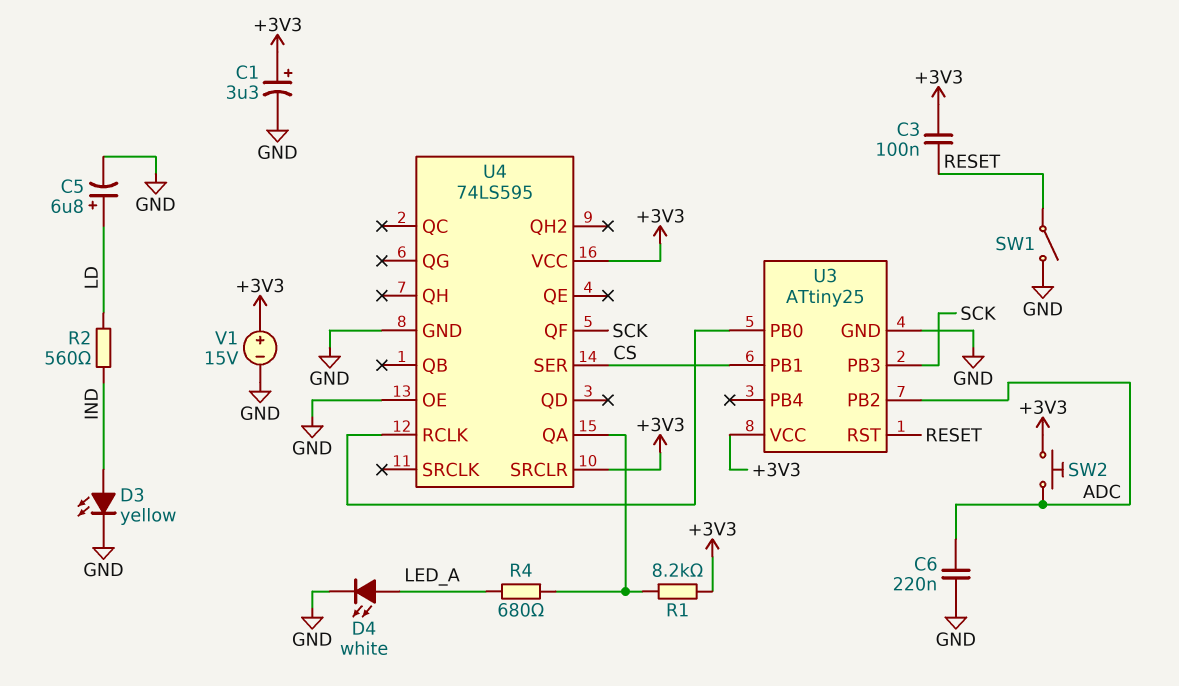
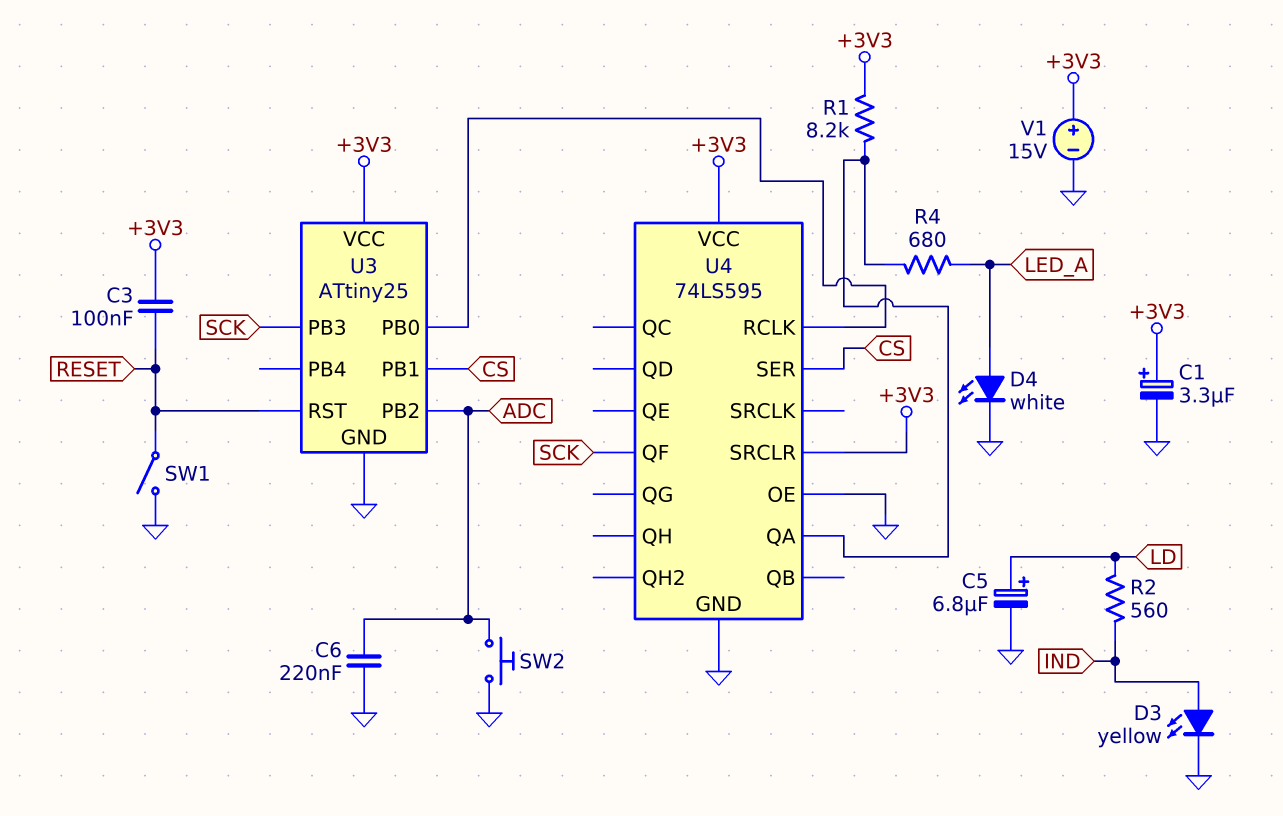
SW2: button (+3V3, ADC) -> button (ADC, GND)

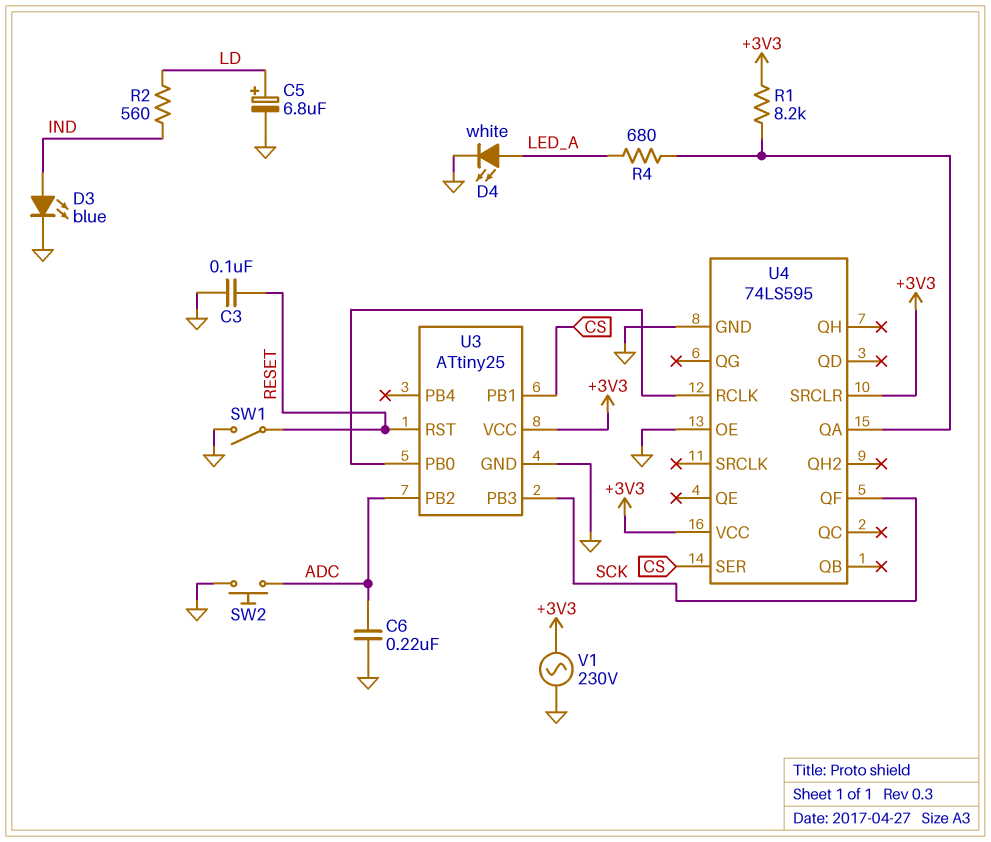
C1: 3.3uF (plus +3V3, minus GND) -> none
C3: 100nF (+3V3, RESET) -> 100nF (GND, RESET)
D3: LED yellow (A IND, K GND) -> LED blue (A IND, K GND)
V1: 15V (plus +3V3, minus GND) -> AC 230V (+3V3, GND)

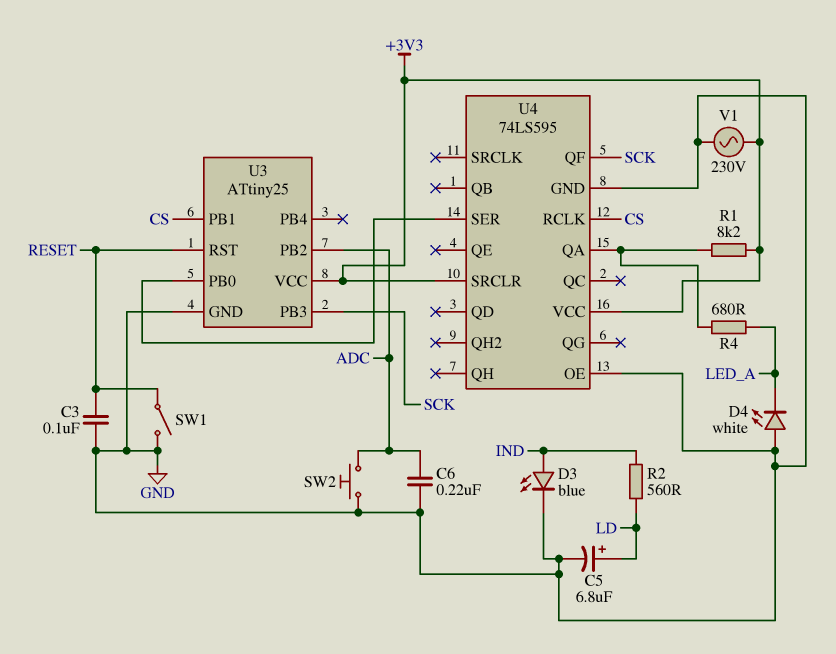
D4: LED white (A LED_A, K GND) -> LED white (A GND, K LED_A)
U4 pin RCLK: U3/PB0 -> CS
U4 pin SER: CS -> U3/PB0

